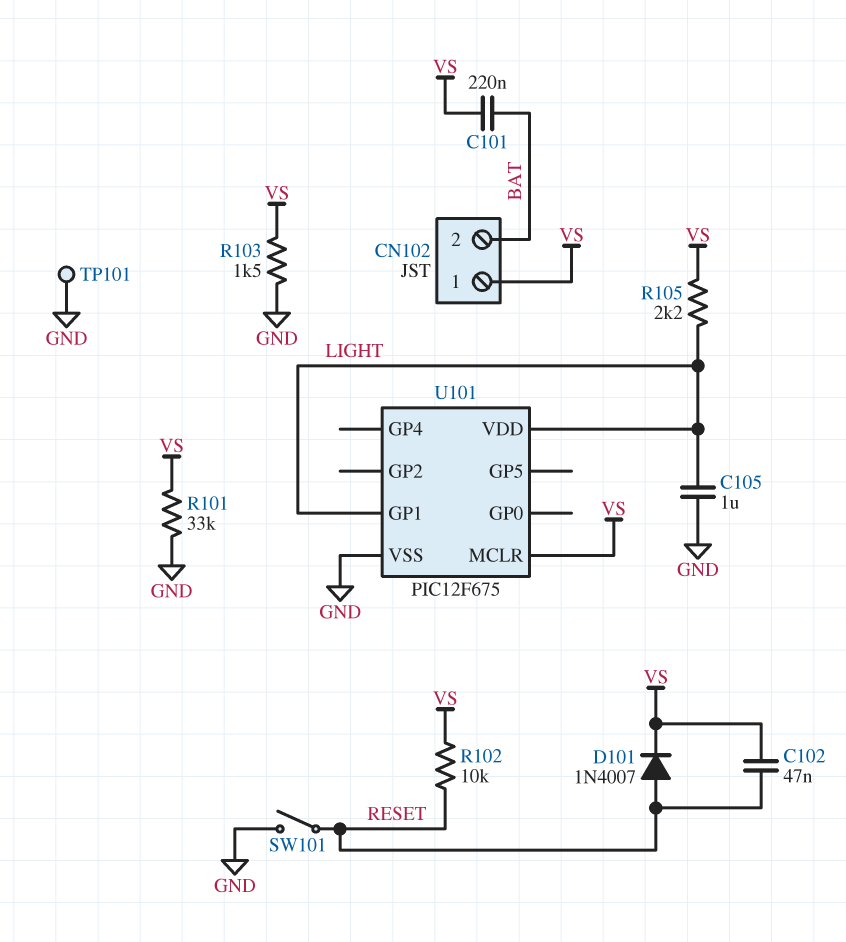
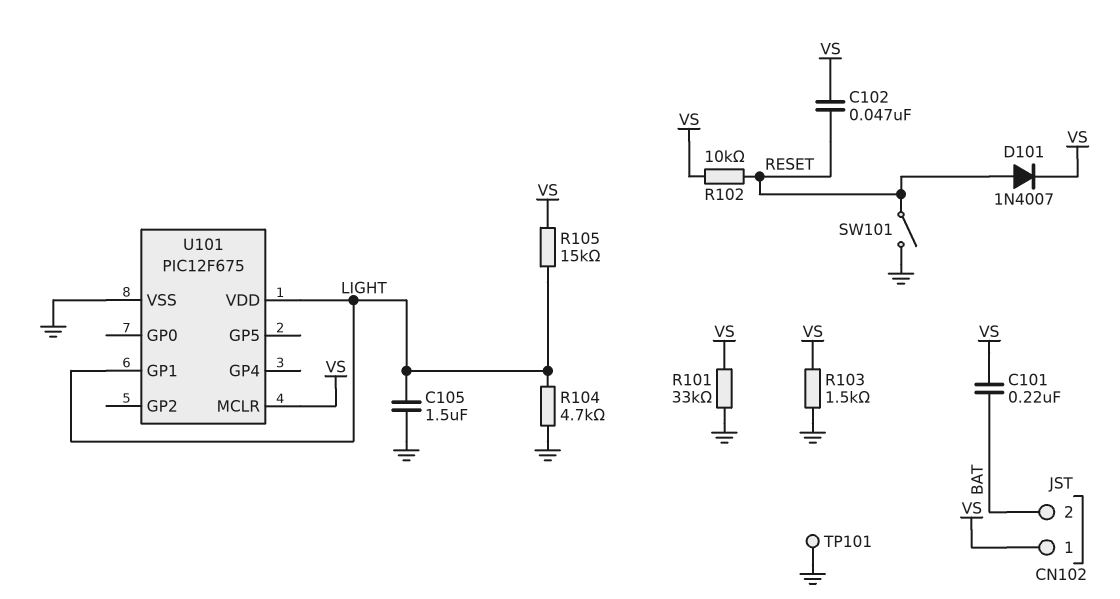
C105: 1uF (GND, LIGHT) -> 1.5uF (GND, LIGHT)
R104: none -> 4.7k (GND, LIGHT)
R105: 2.2k (LIGHT, VS) -> 15k (LIGHT, VS)

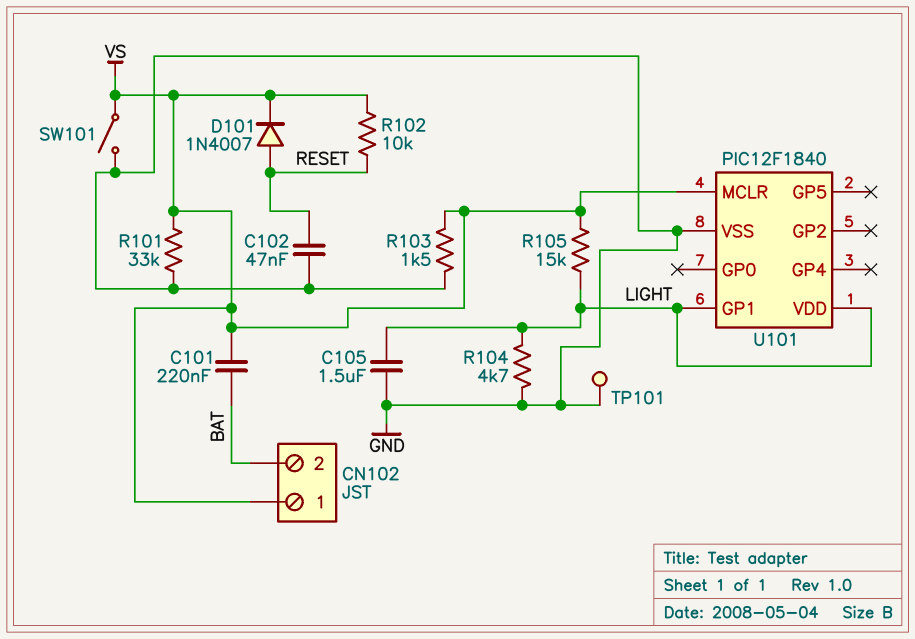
C102: 47nF (RESET, VS) -> 47nF (GND, RESET)
SW101: switch (GND, RESET) -> switch (GND, VS)
U101: PIC12F675 -> PIC12F1840

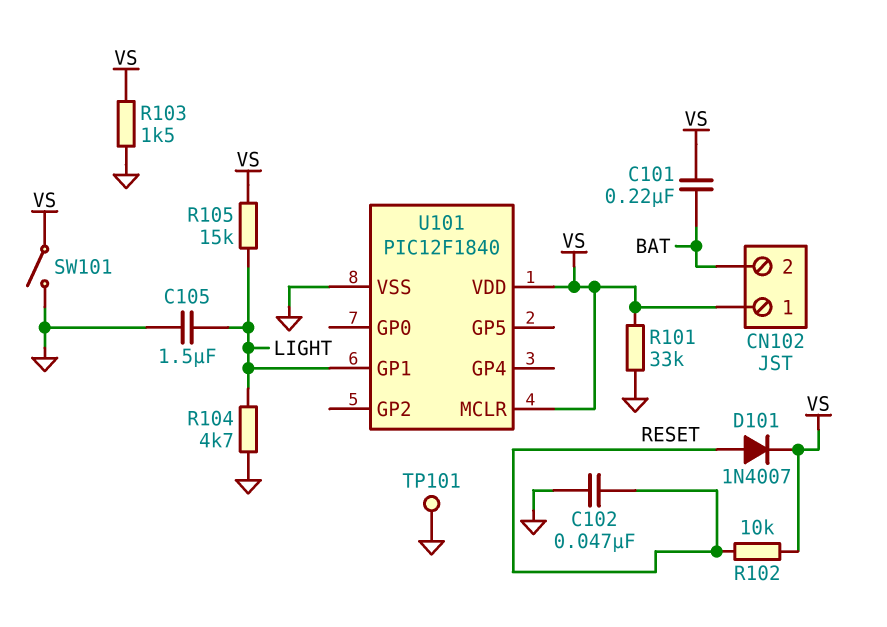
U101 pin VDD: LIGHT -> VS

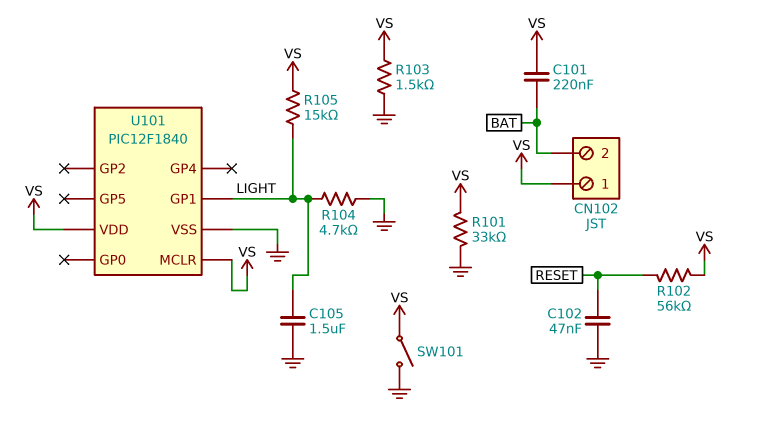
D101: diode 1N4007 (A RESET, K VS) -> none
R102: 10k (RESET, VS) -> 56k (RESET, VS)
TP101: test point (GND) -> none

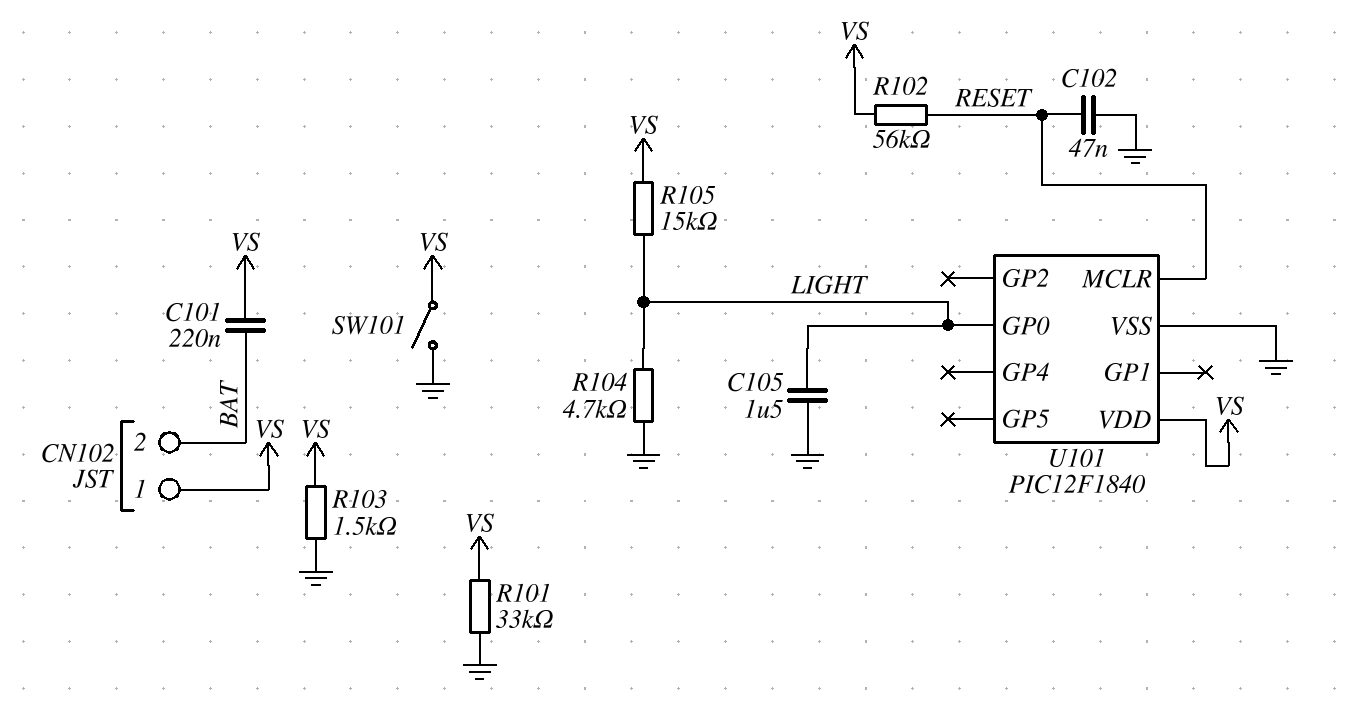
U101 pin GP0: none -> LIGHT
U101 pin GP1: LIGHT -> none
U101 pin MCLR: VS -> RESET

